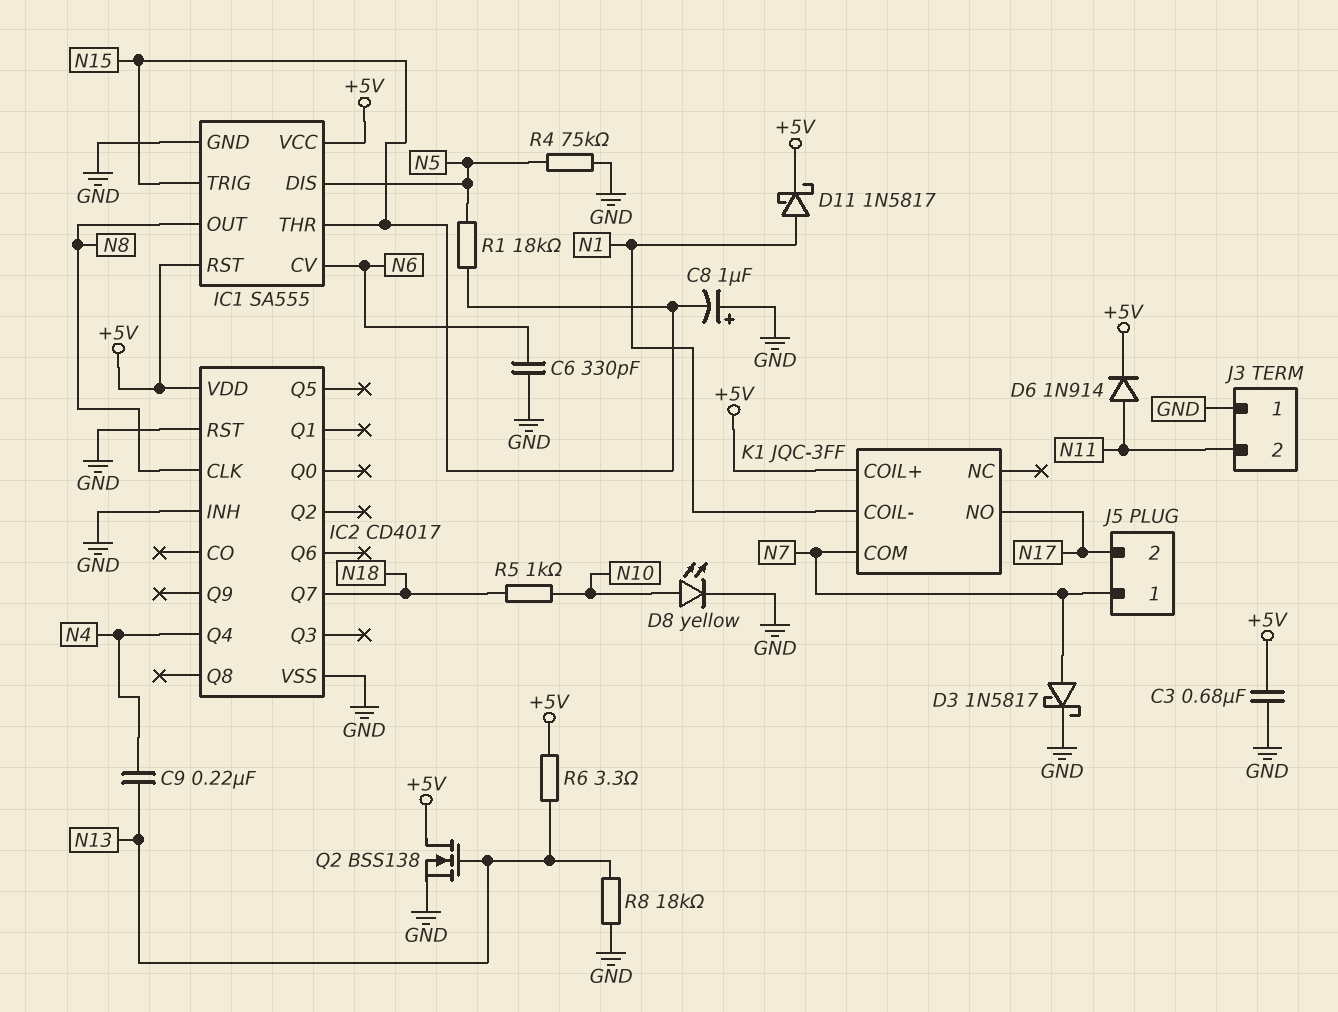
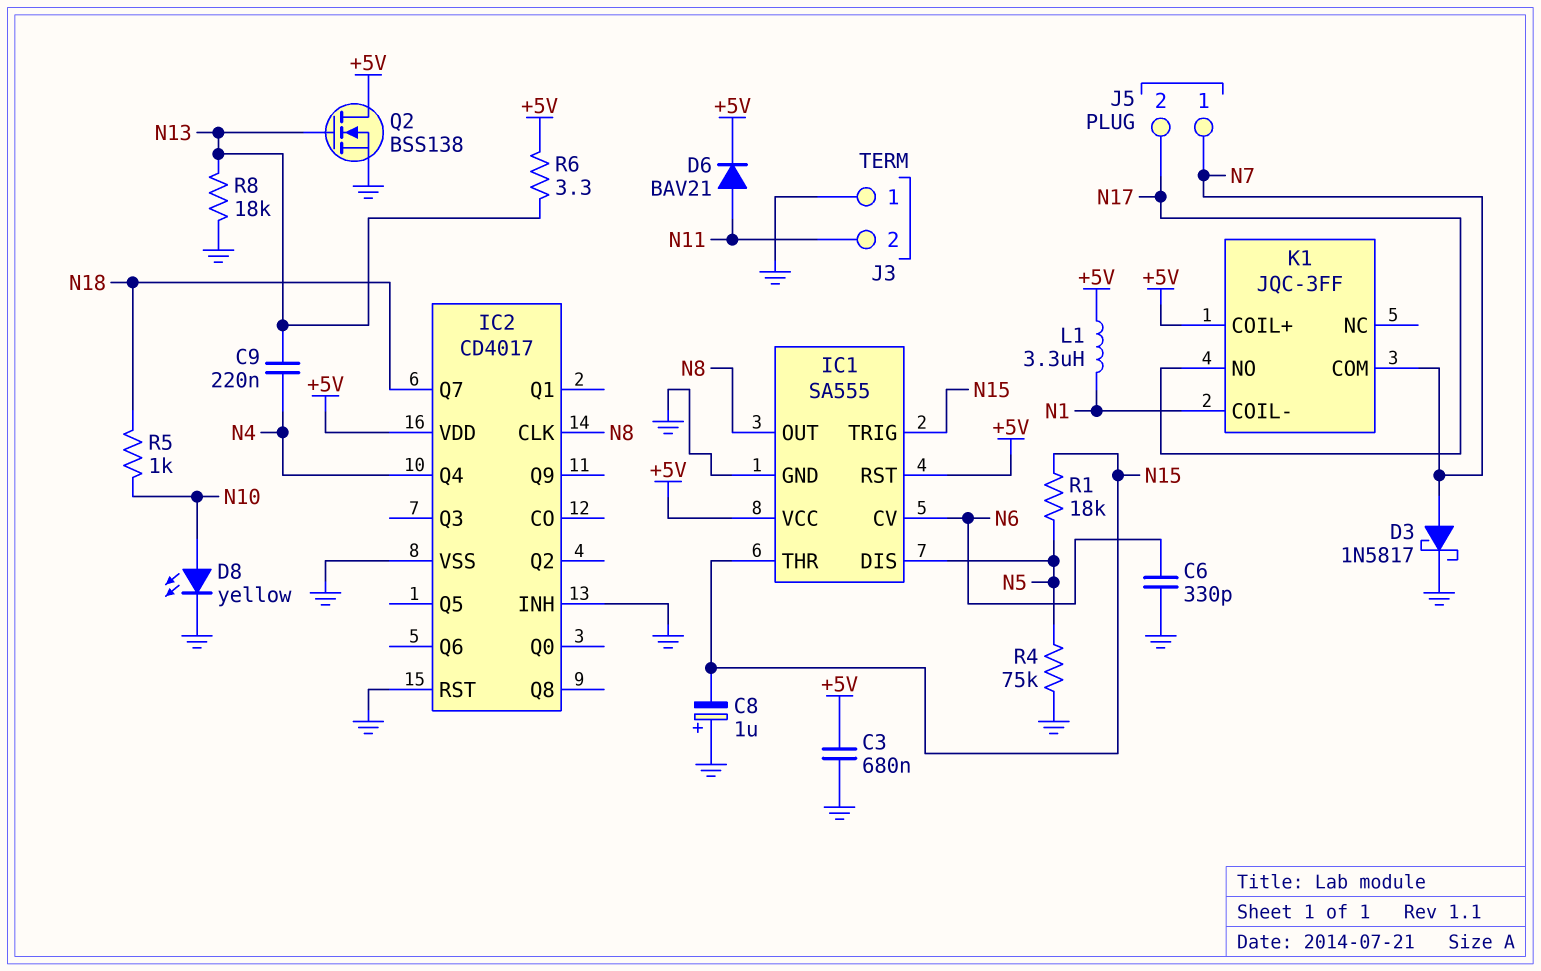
D6: diode 1N914 (A N11, K +5V) -> diode BAV21 (A N11, K +5V)
D11: schottky 1N5817 (A N1, K +5V) -> none
L1: none -> 3.3uH (+5V, N1)

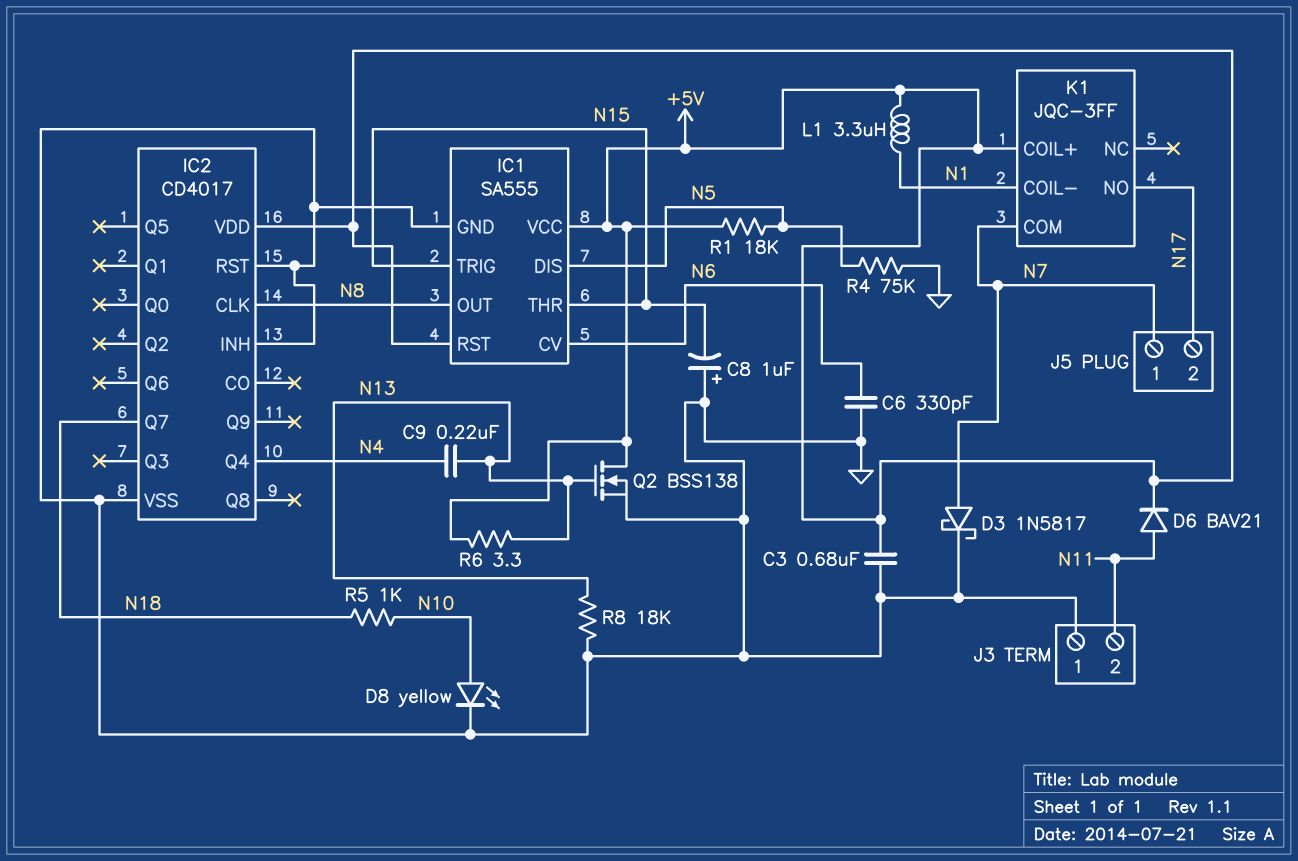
R1: 18k (N5, N15) -> 18k (+5V, N5)

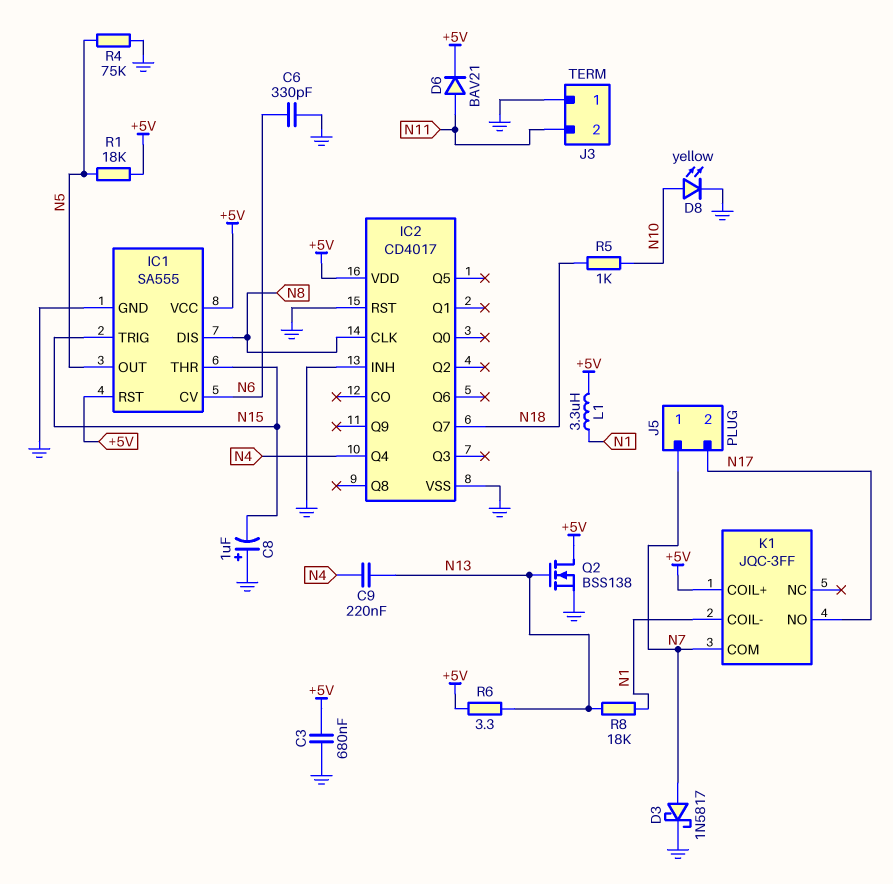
IC1 pin DIS: N5 -> N8
IC1 pin OUT: N8 -> N5
R8: 18k (GND, N13) -> 18k (N1, N13)

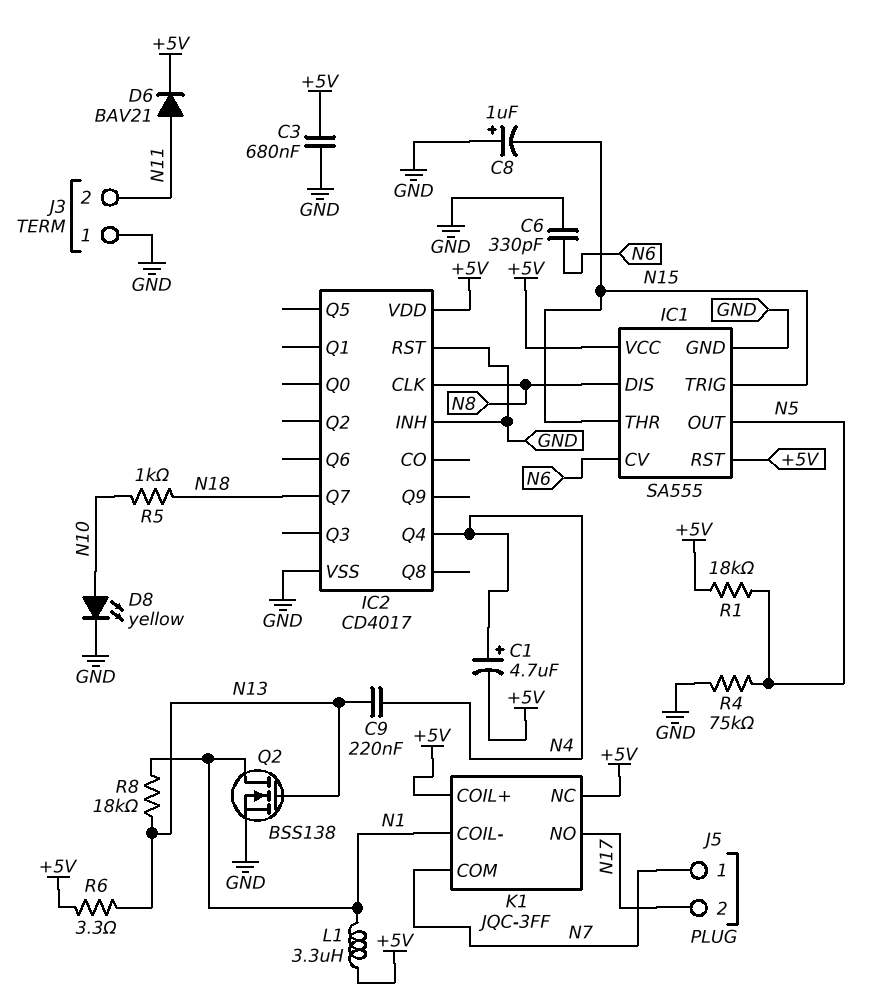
C1: none -> 4.7uF (plus N4, minus +5V)
D3: schottky 1N5817 (A N7, K GND) -> none
K1 pin NC: none -> +5V
Q2: NMOS BSS138 (G N13, D +5V, S GND) -> NMOS BSS138 (G N13, D N1, S GND)

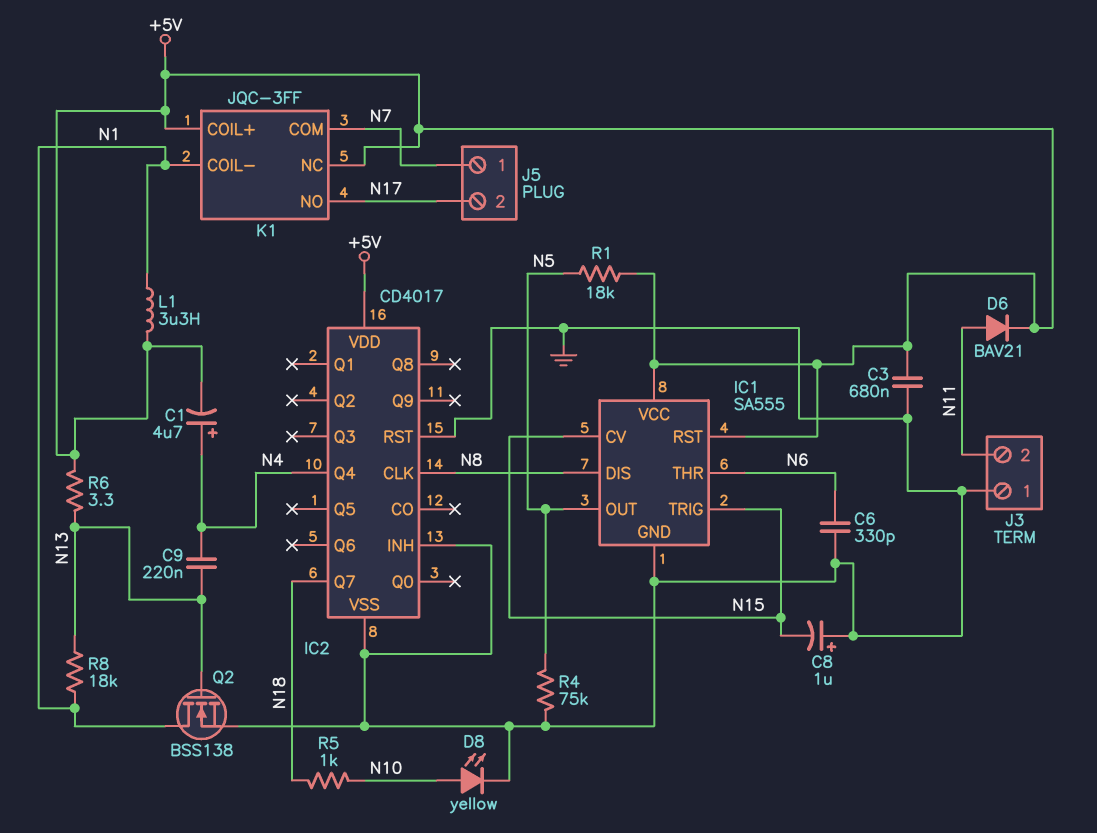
IC1 pin CV: N6 -> N15
IC1 pin THR: N15 -> N6

